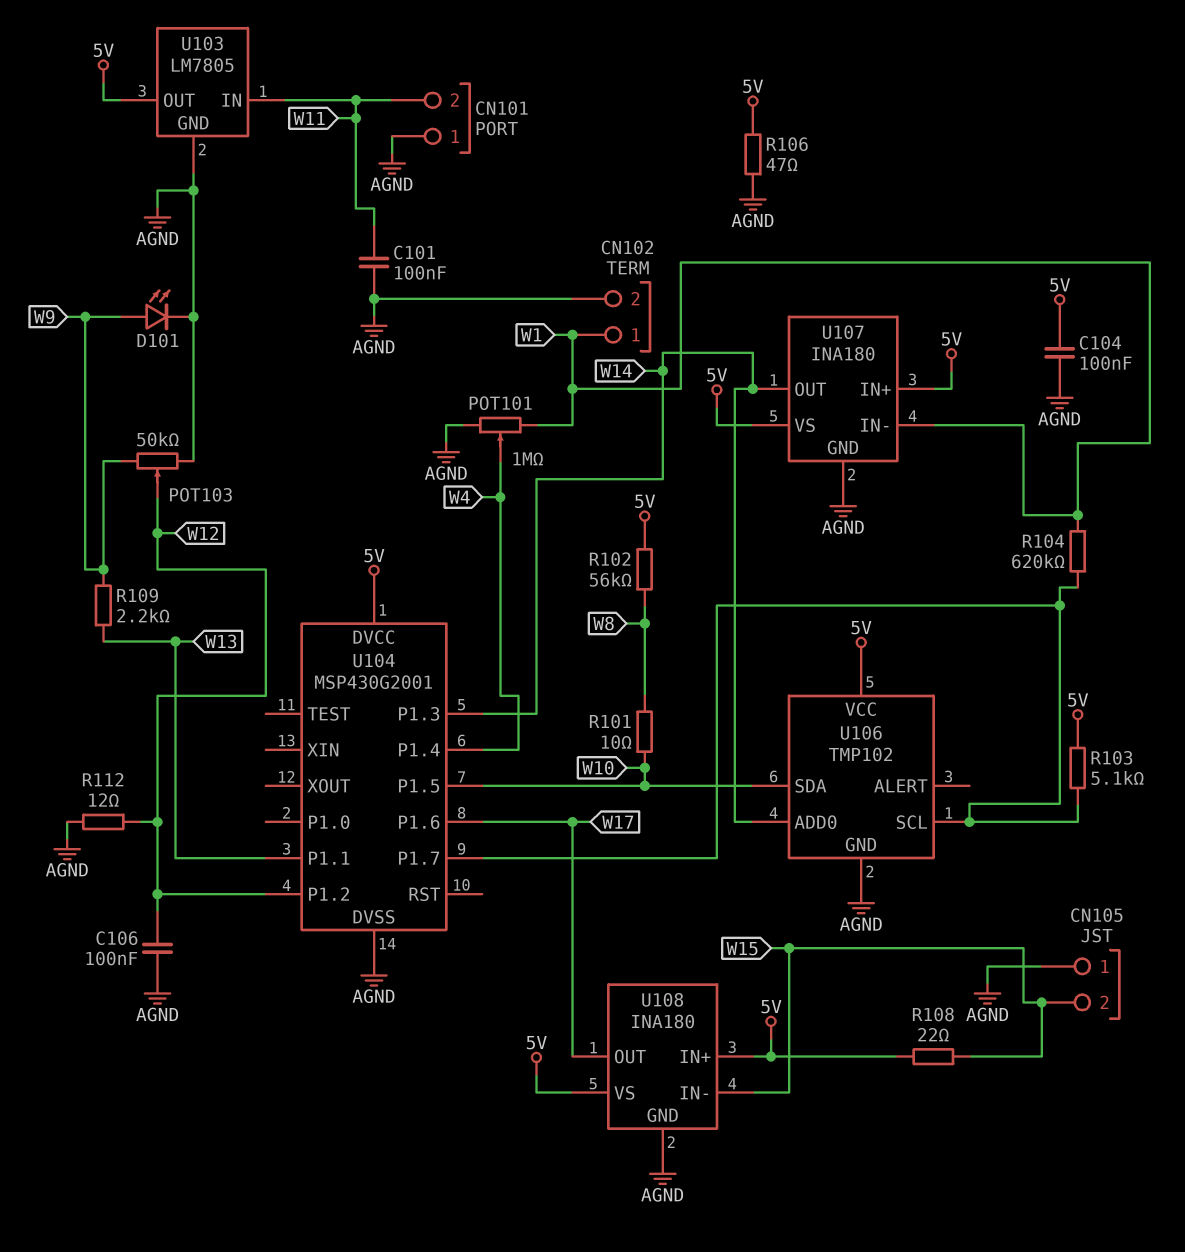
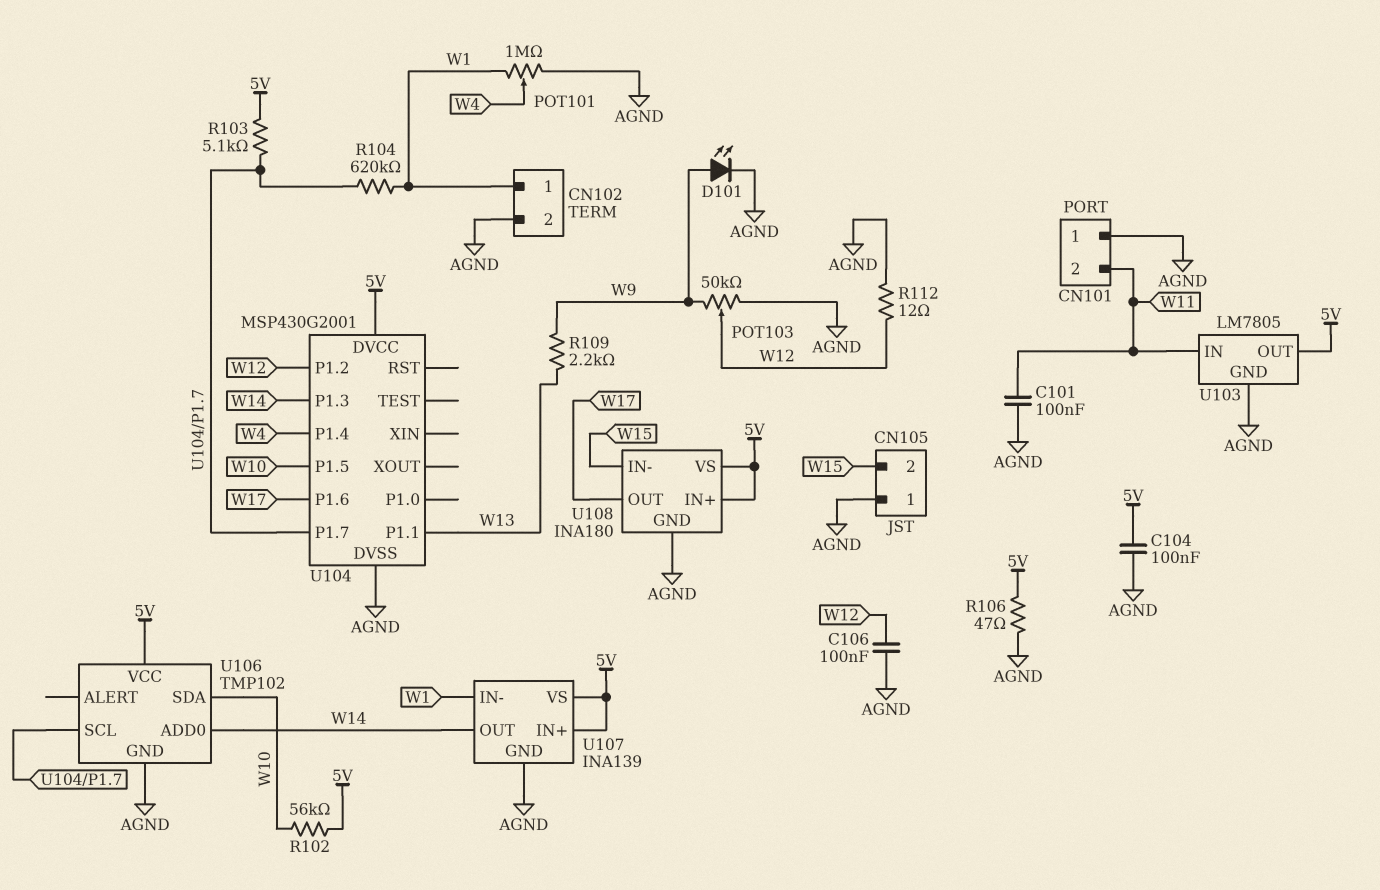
R101: 10 (W8, W10) -> none
R102: 56k (5V, W8) -> 56k (5V, W10)
R108: 22 (5V, W15) -> none
U107: INA180 -> INA139

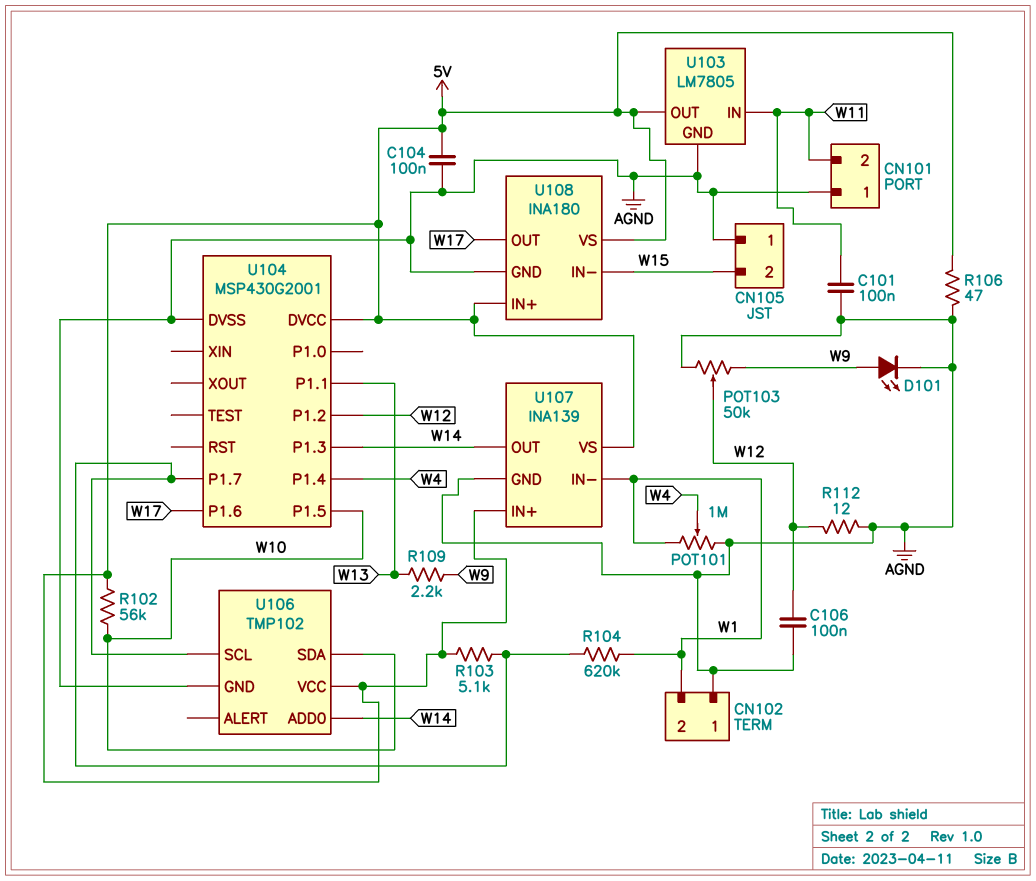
CN102 pin 1: W1 -> AGND
CN102 pin 2: AGND -> W1

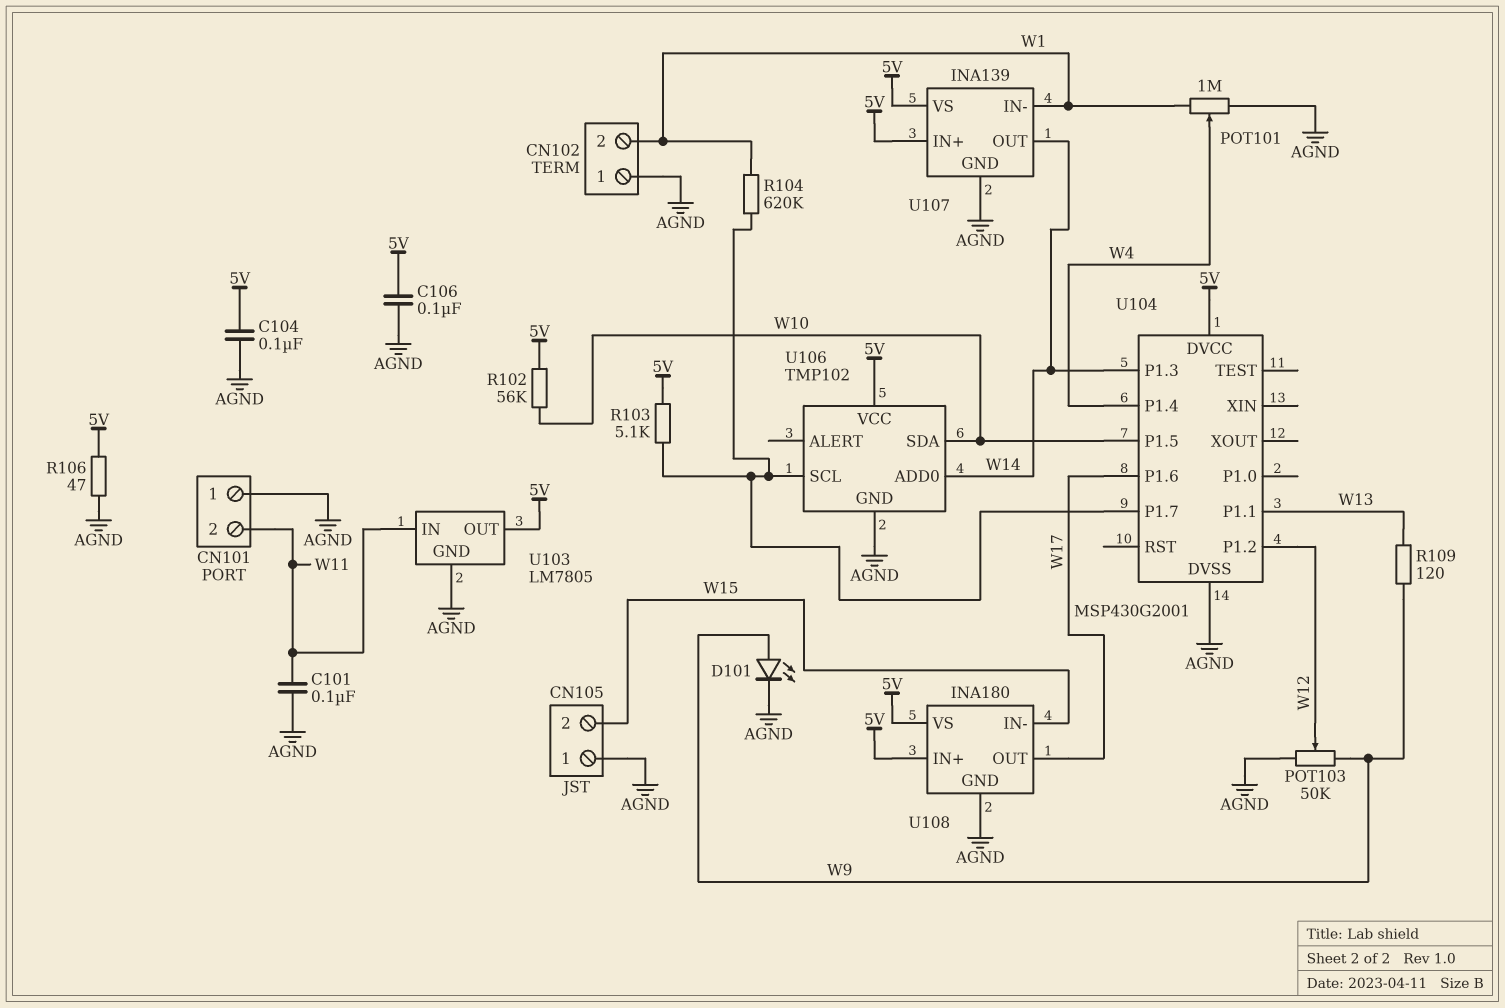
C106: 100nF (AGND, W12) -> 100nF (5V, AGND)
R109: 2.2k (W9, W13) -> 120 (W9, W13)
R112: 12 (AGND, W12) -> none

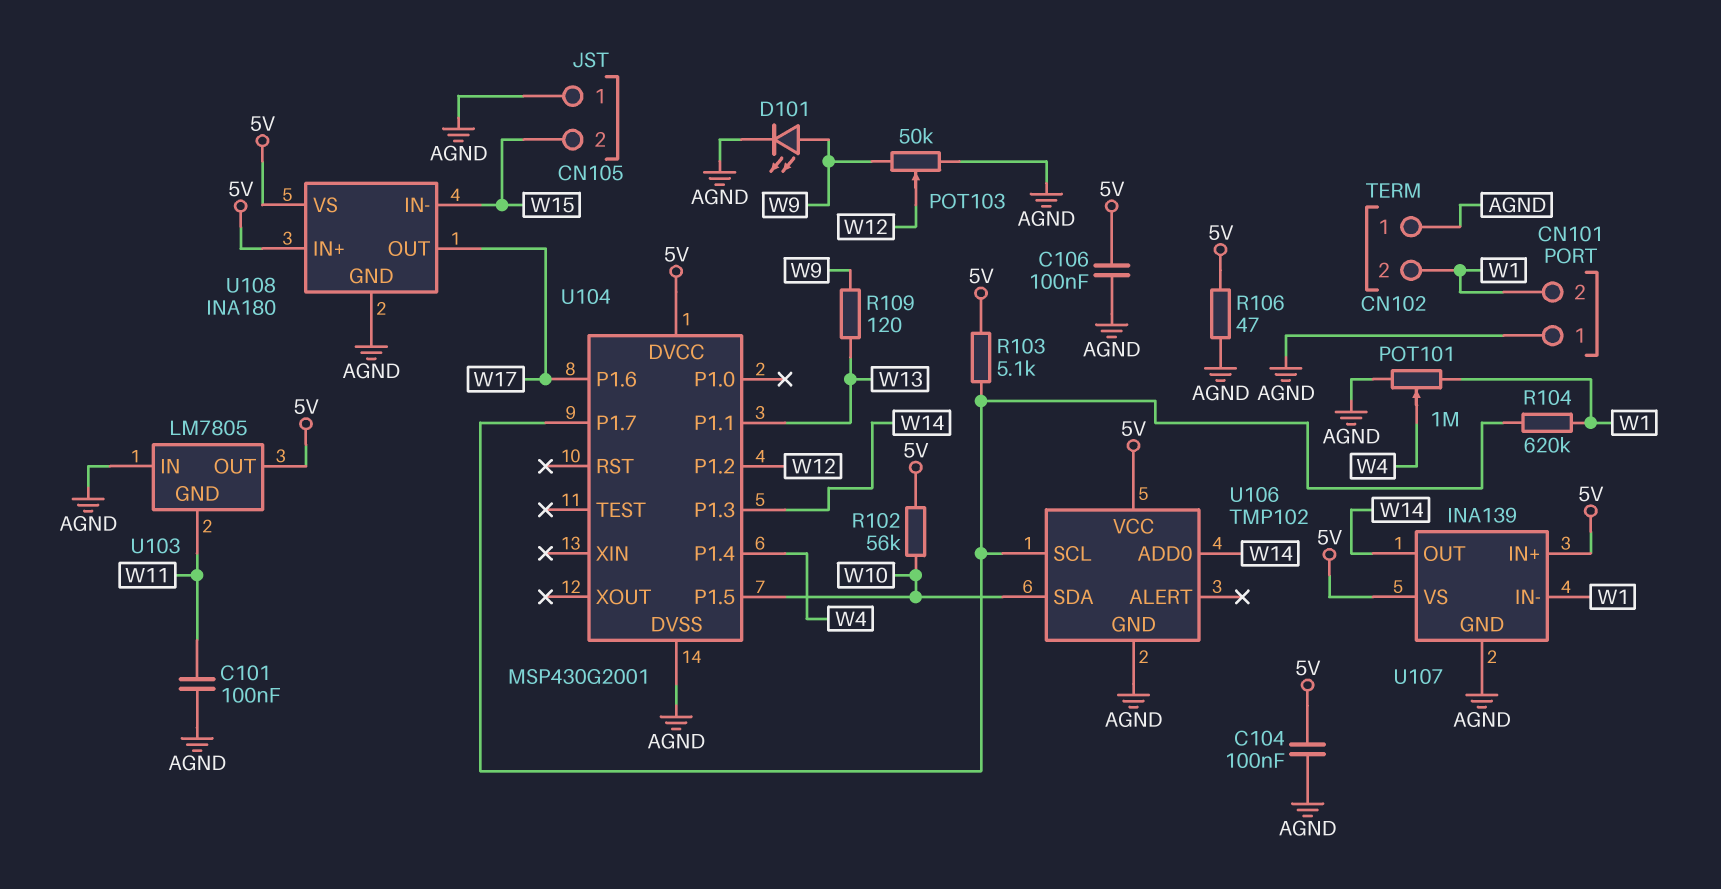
CN101 pin 2: W11 -> W1
U103 pin GND: AGND -> W11
U103 pin IN: W11 -> AGND

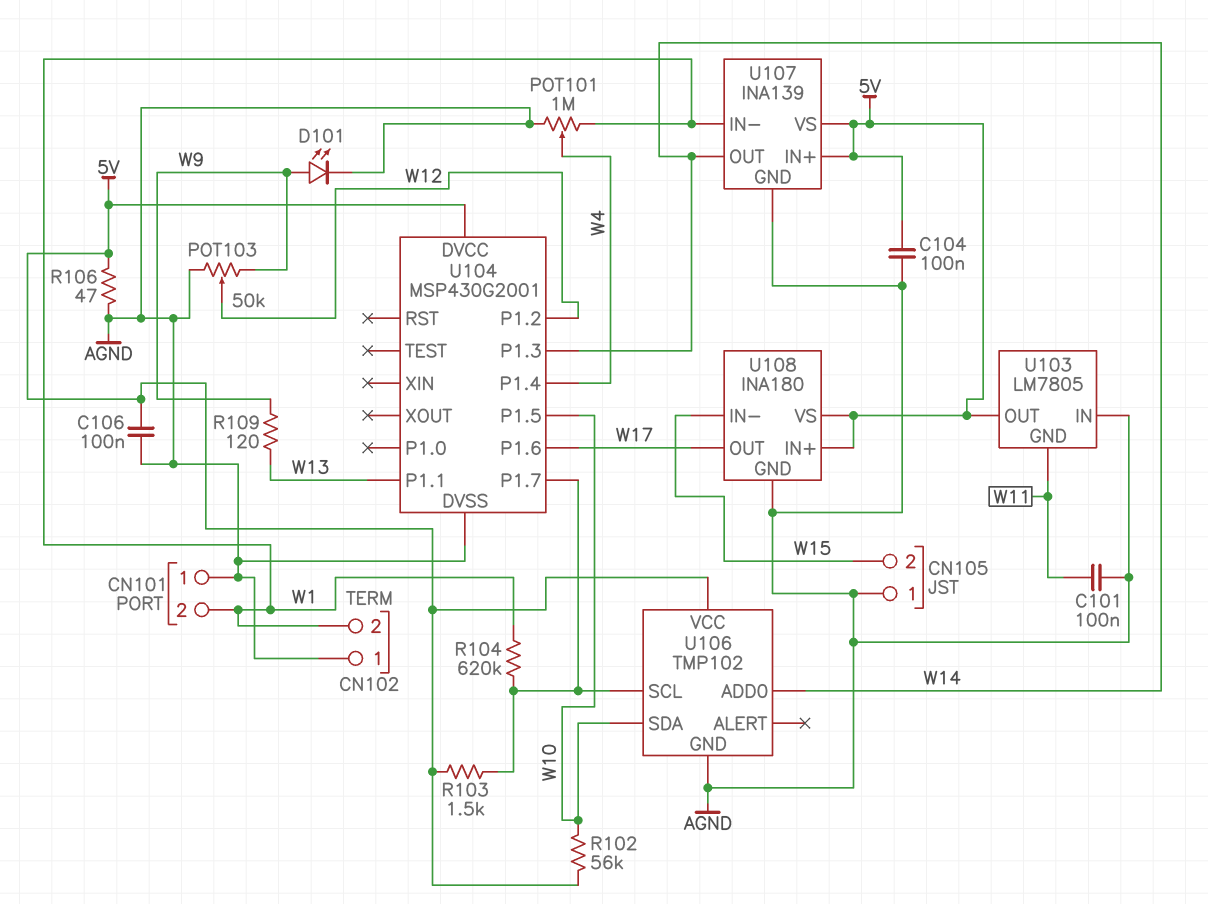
R103: 5.1k (5V, U104/P1.7) -> 1.5k (5V, U104/P1.7)

